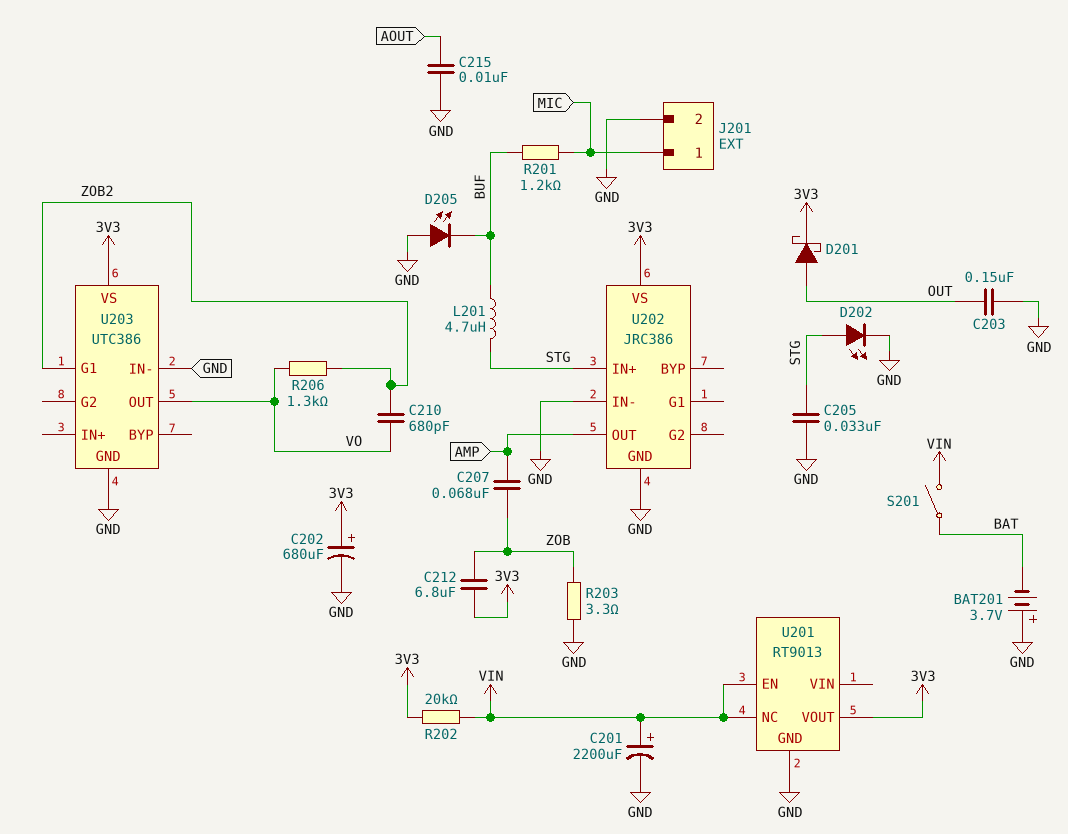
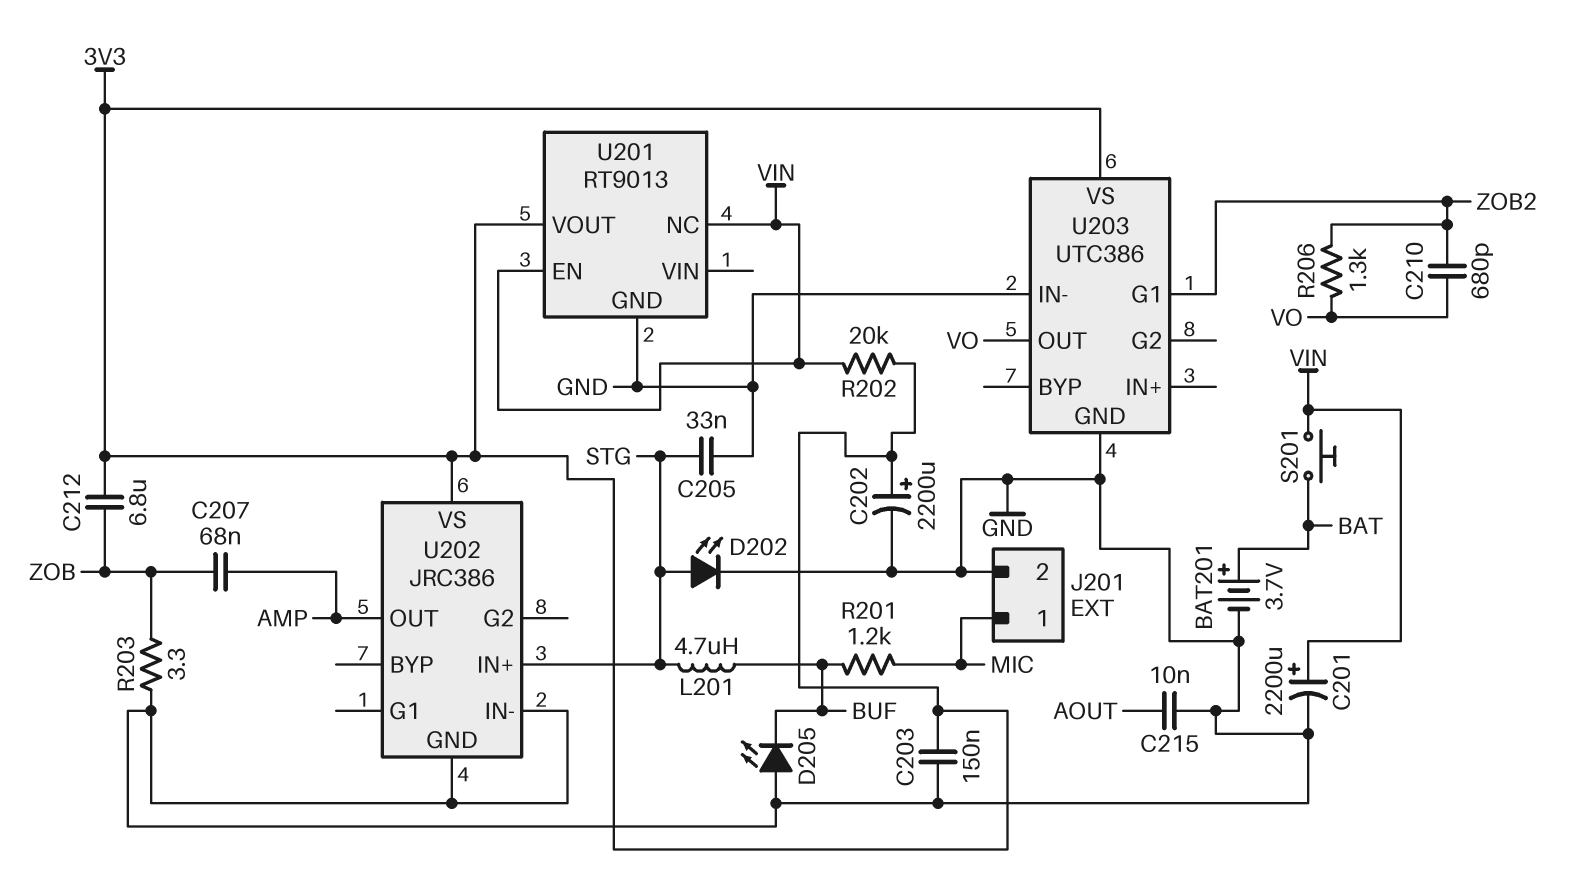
BAT201: 3.7V (plus GND, minus BAT) -> 3.7V (plus BAT, minus GND)
C202: 680uF (plus 3V3, minus GND) -> 2200uF (plus 3V3, minus GND)
C203: 150nF (GND, OUT) -> 150nF (3V3, GND)
D201: schottky (A OUT, K 3V3) -> none
S201: switch (BAT, VIN) -> button (BAT, VIN)

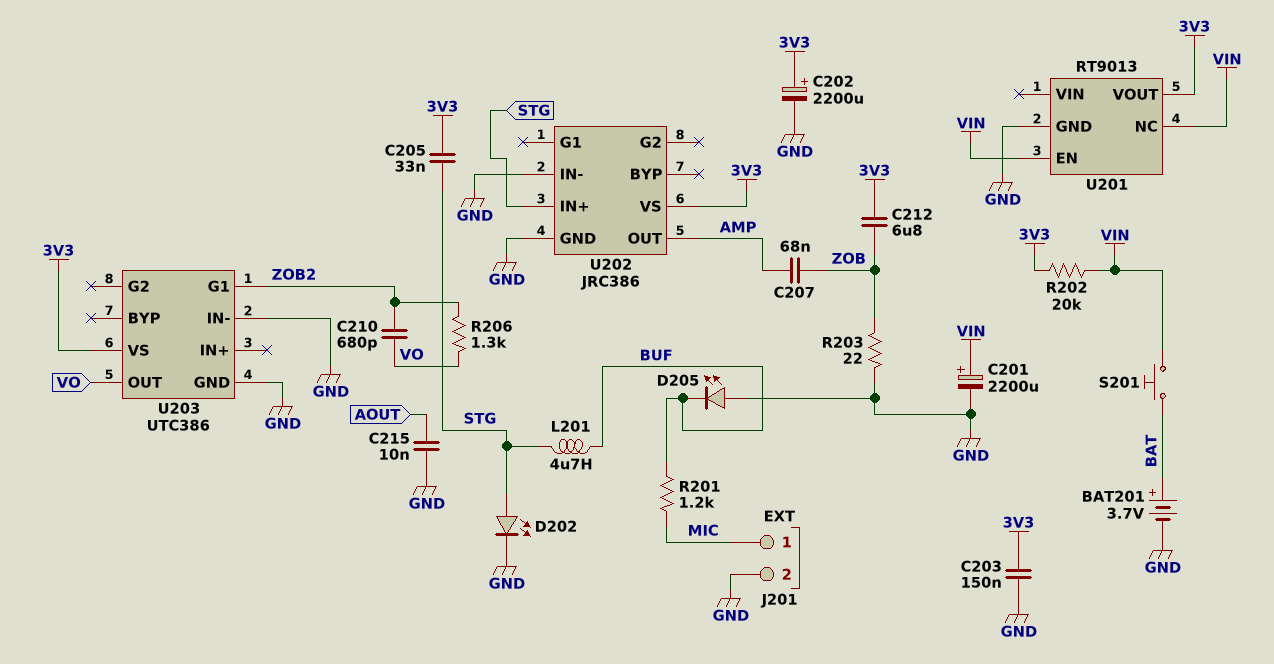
C205: 33nF (GND, STG) -> 33nF (3V3, STG)
R203: 3.3 (GND, ZOB) -> 22 (GND, ZOB)

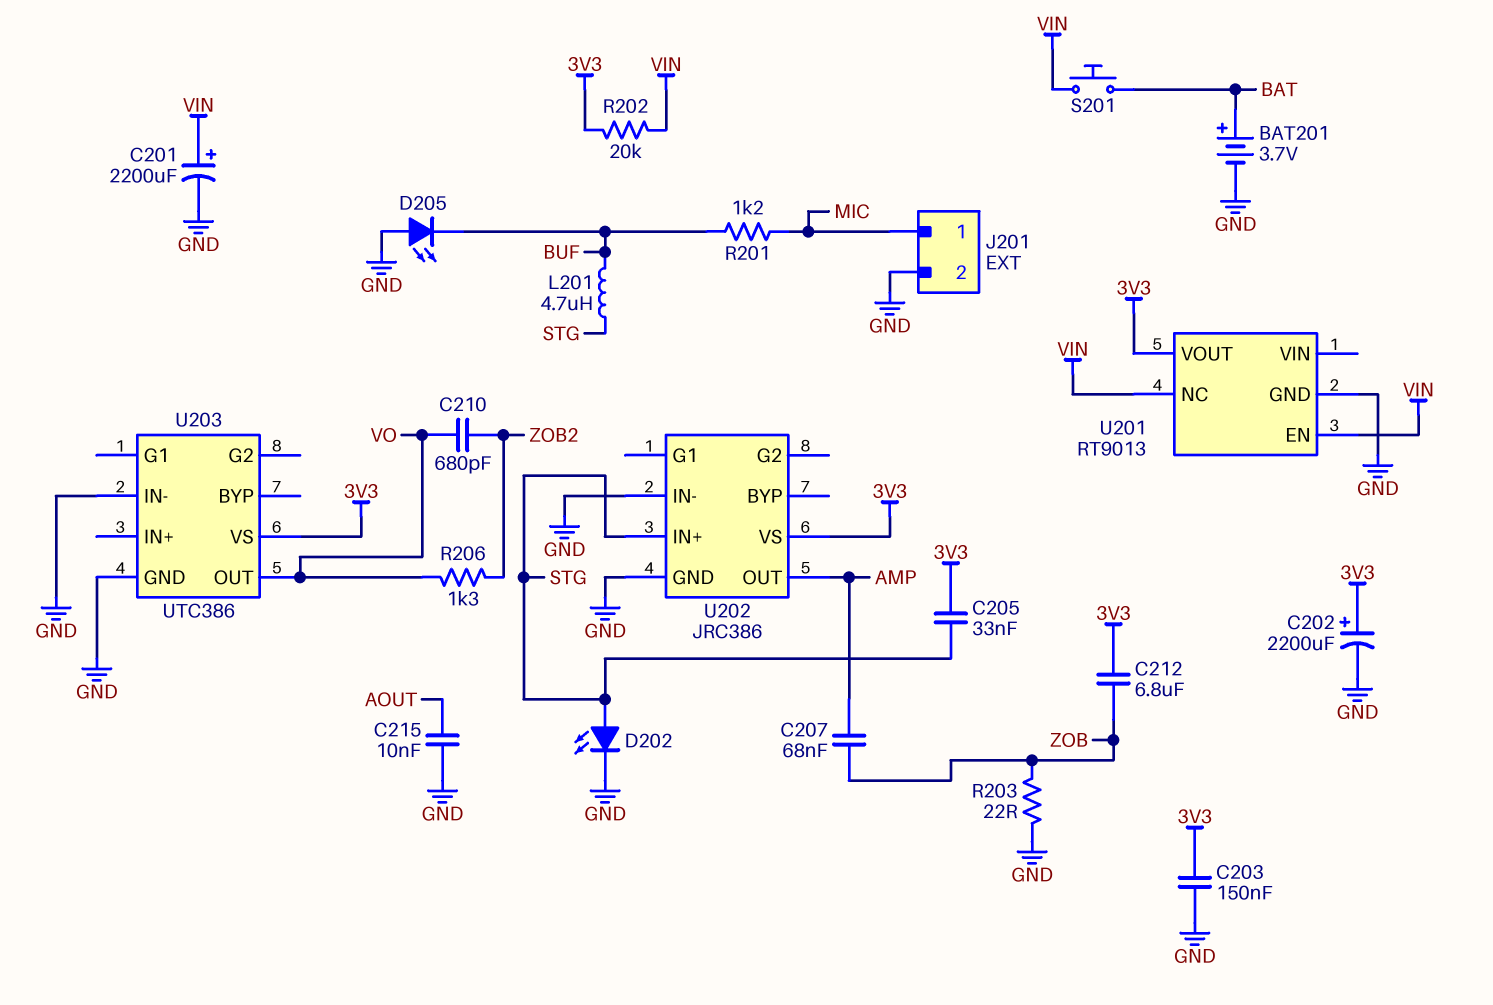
U203 pin G1: ZOB2 -> none

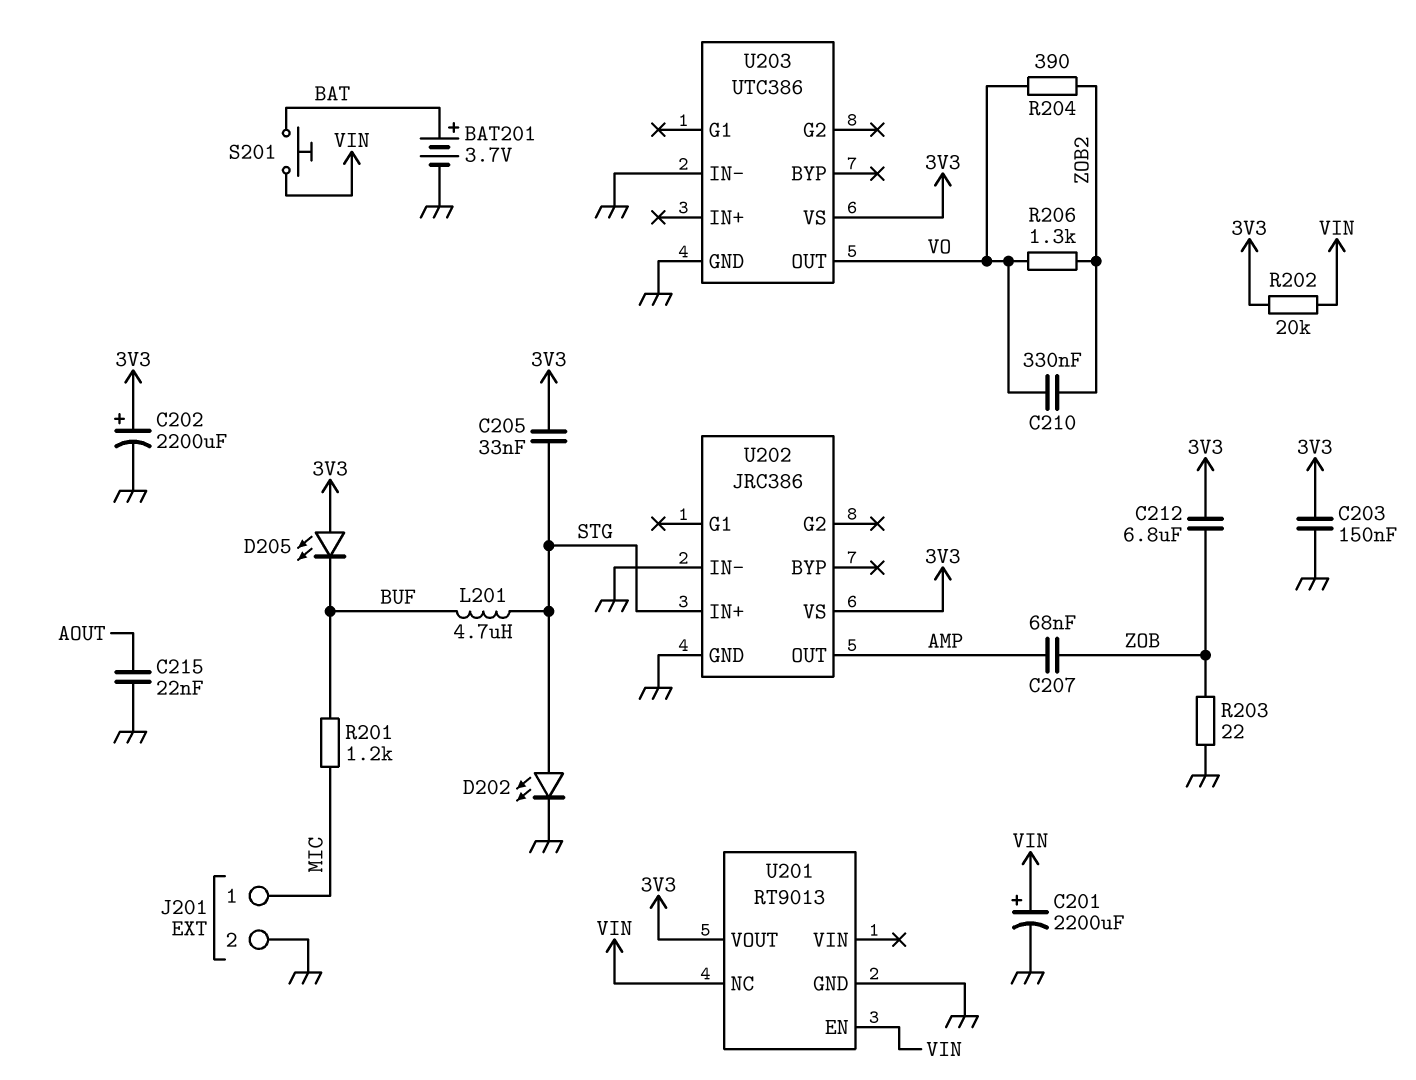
C210: 680pF (VO, ZOB2) -> 330nF (VO, ZOB2)
C215: 10nF (AOUT, GND) -> 22nF (AOUT, GND)
D205: LED (A GND, K BUF) -> LED (A 3V3, K BUF)
R204: none -> 390 (VO, ZOB2)

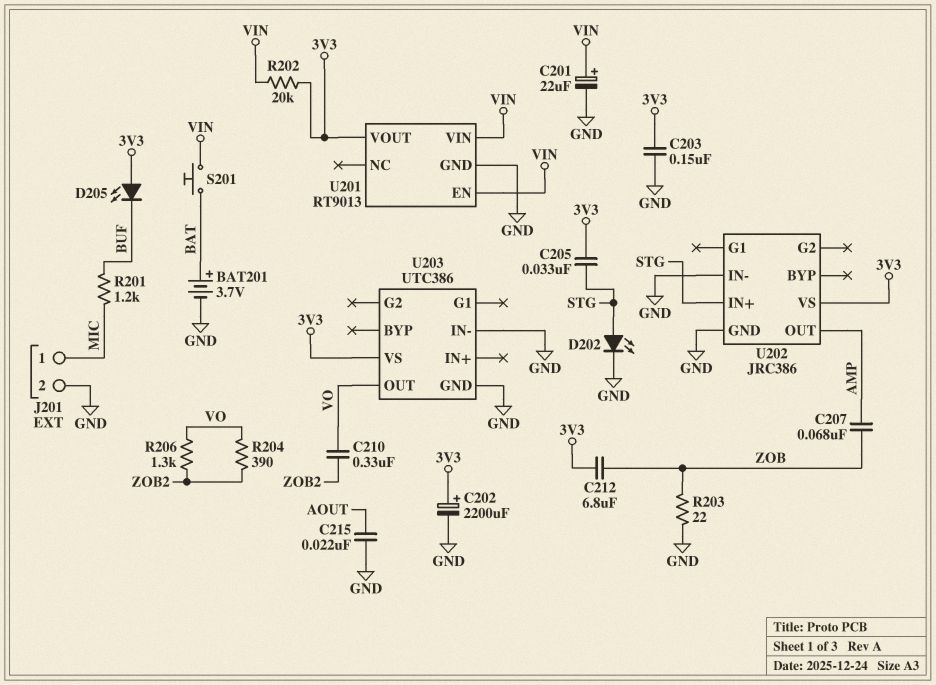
C201: 2200uF (plus VIN, minus GND) -> 22uF (plus VIN, minus GND)
L201: 4.7uH (BUF, STG) -> none
U201 pin NC: VIN -> none
U201 pin VIN: none -> VIN

